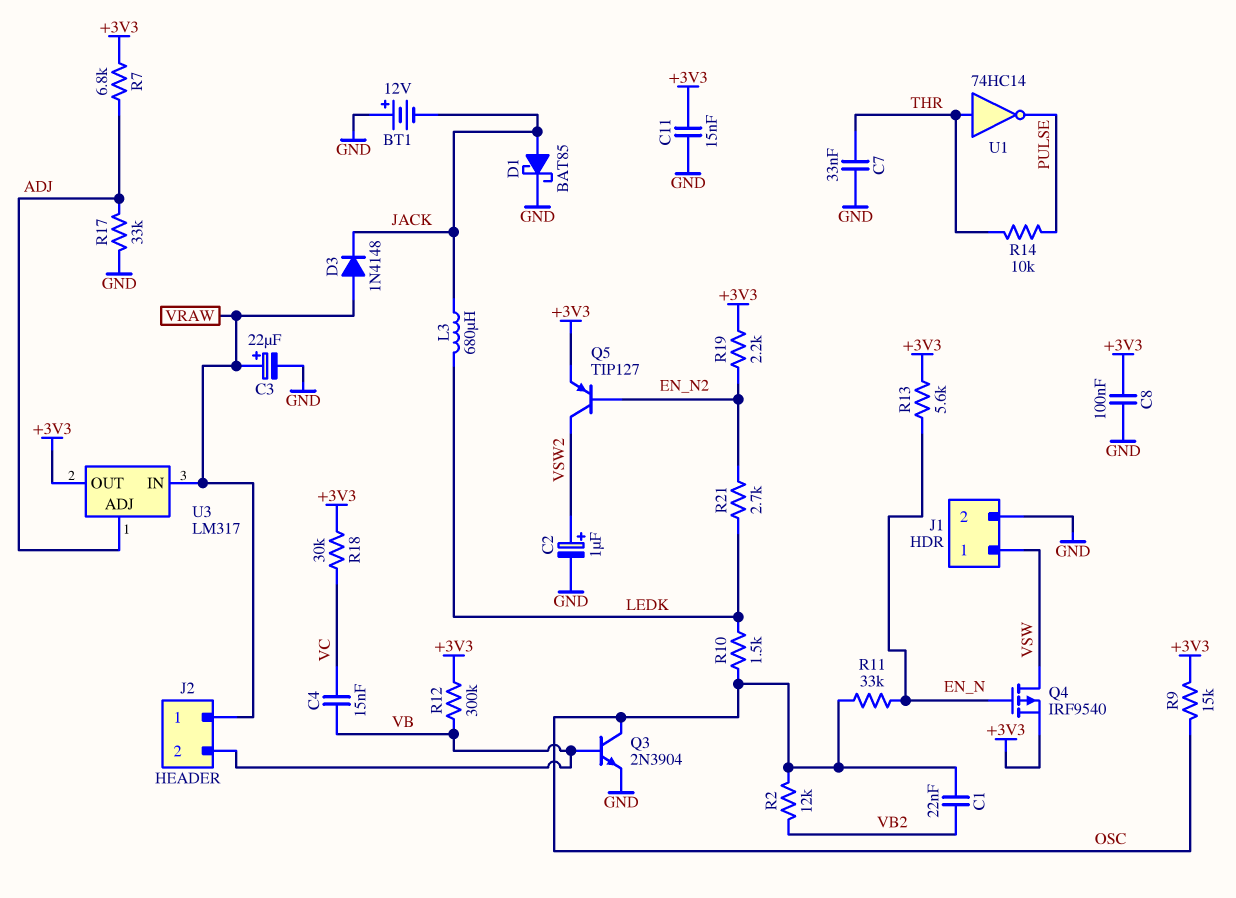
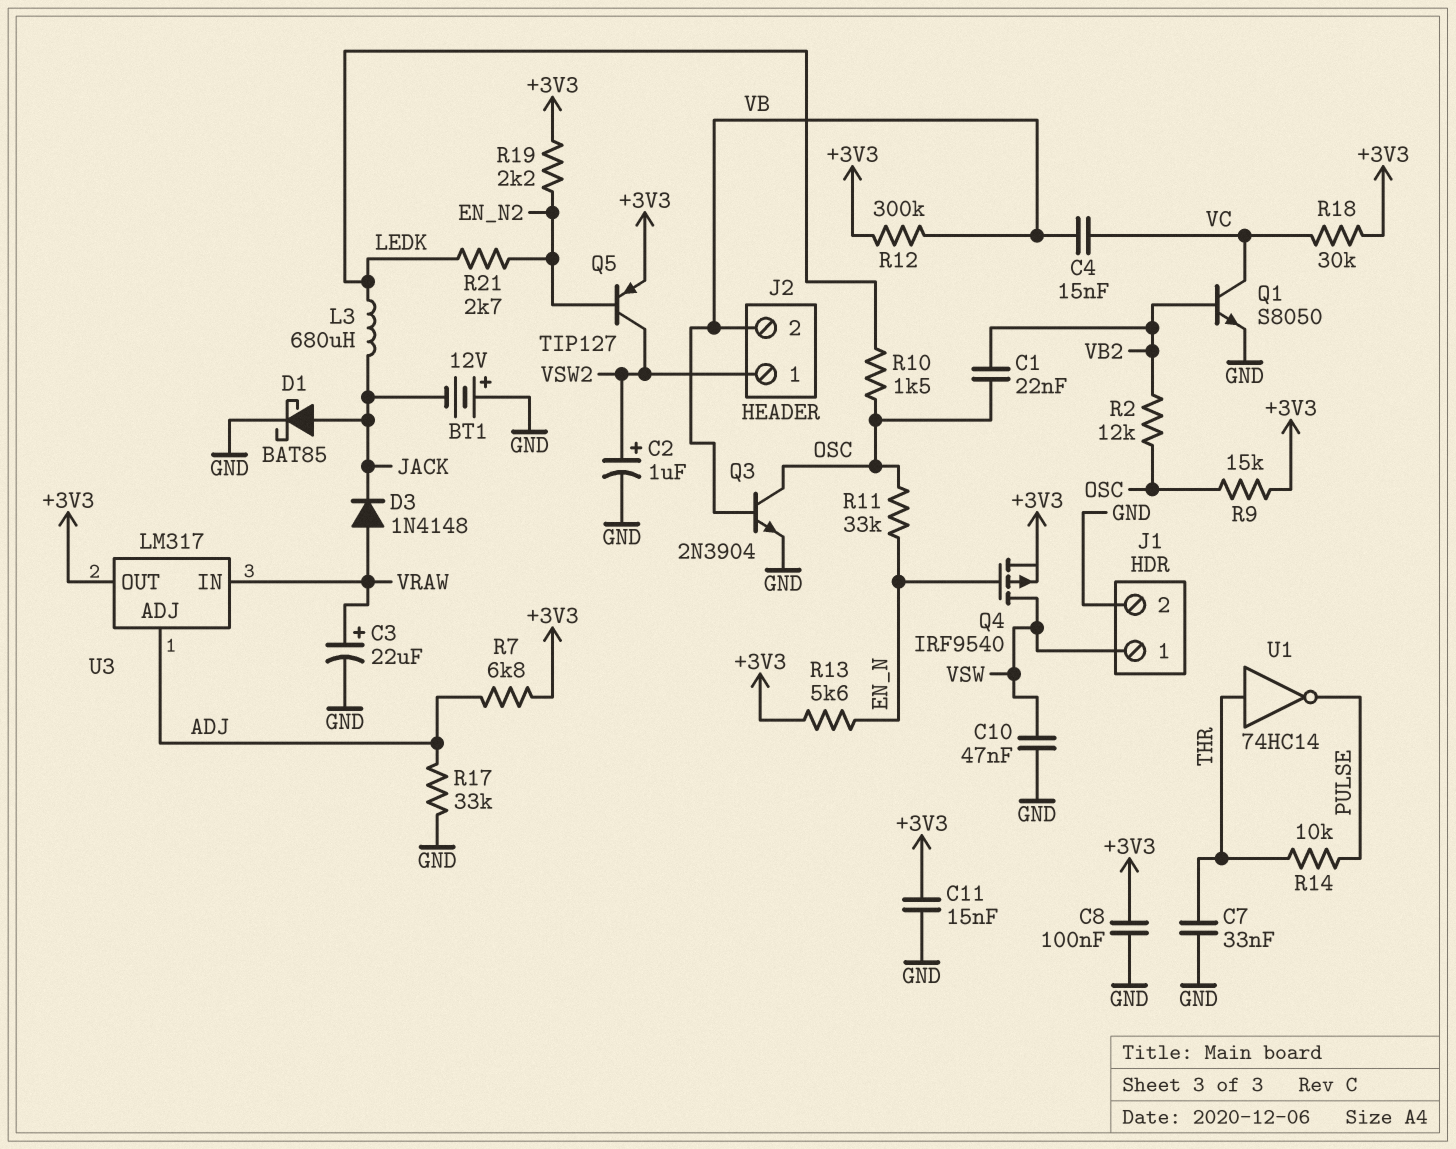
C10: none -> 47nF (GND, VSW)
J2 pin 1: VRAW -> VSW2
Q1: none -> NPN S8050 (B VB2, C VC, E GND)

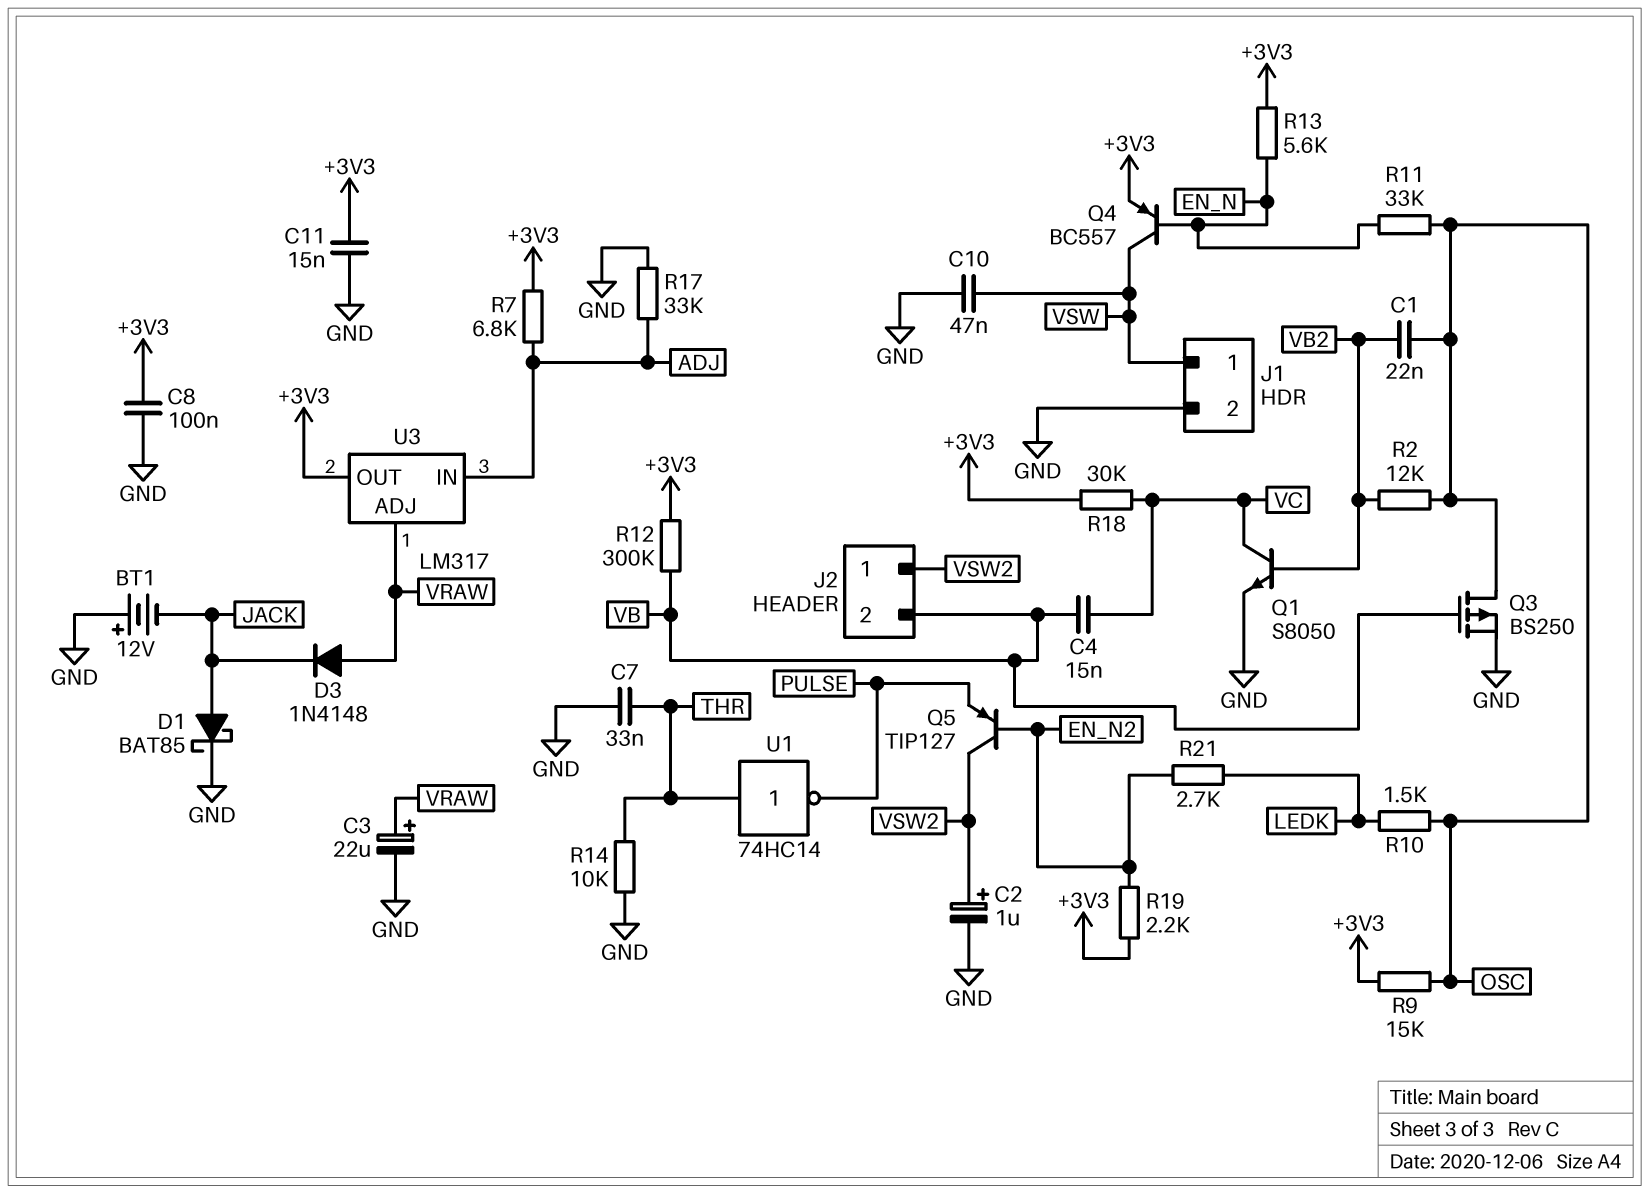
L3: 680uH (JACK, LEDK) -> none
Q3: NPN 2N3904 (B VB, C OSC, E GND) -> PMOS BS250 (G VB, D OSC, S GND)
Q4: PMOS IRF9540 (G EN_N, D VSW, S +3V3) -> PNP BC557 (B EN_N, C VSW, E +3V3)
Q5: PNP TIP127 (B EN_N2, C VSW2, E +3V3) -> PNP TIP127 (B EN_N2, C VSW2, E PULSE)
R14: 10k (PULSE, THR) -> 10k (GND, THR)
U3 pin ADJ: ADJ -> VRAW
U3 pin IN: VRAW -> ADJ

